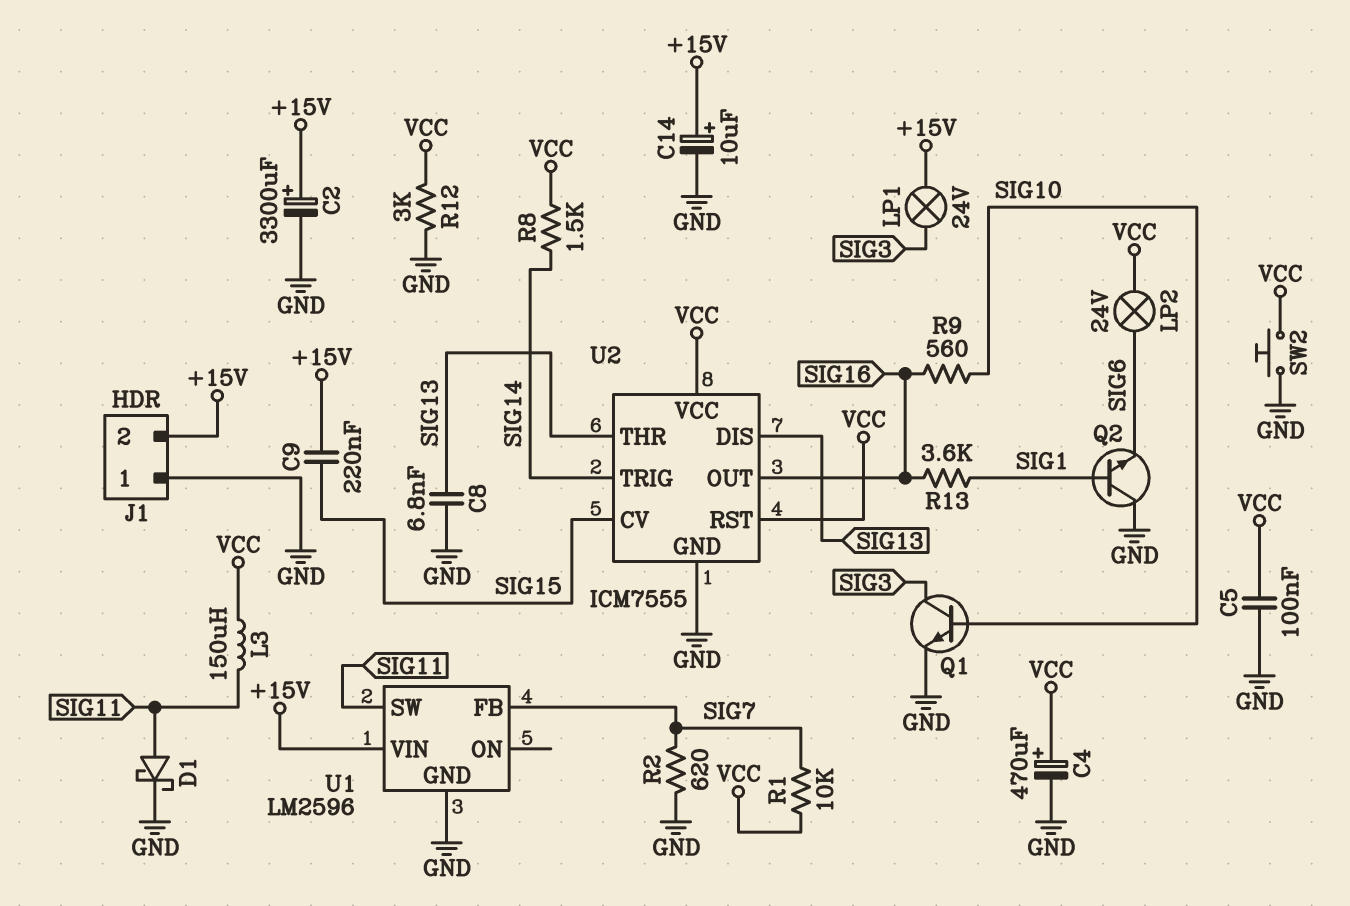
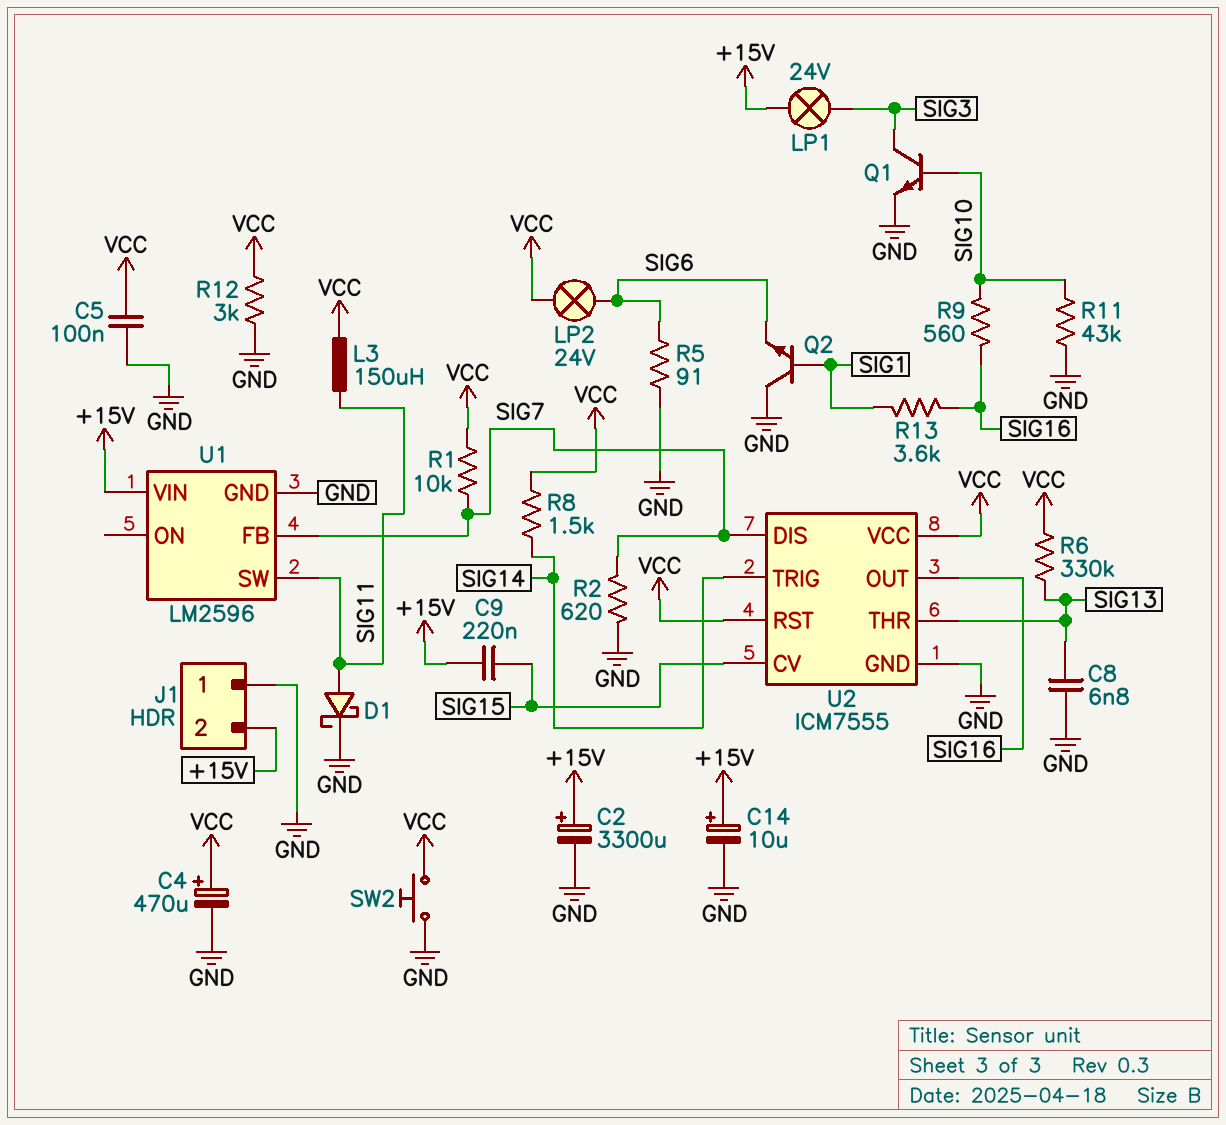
R5: none -> 91 (GND, SIG6)
R6: none -> 330k (SIG13, VCC)
R11: none -> 43k (GND, SIG10)
U2 pin DIS: SIG13 -> SIG7

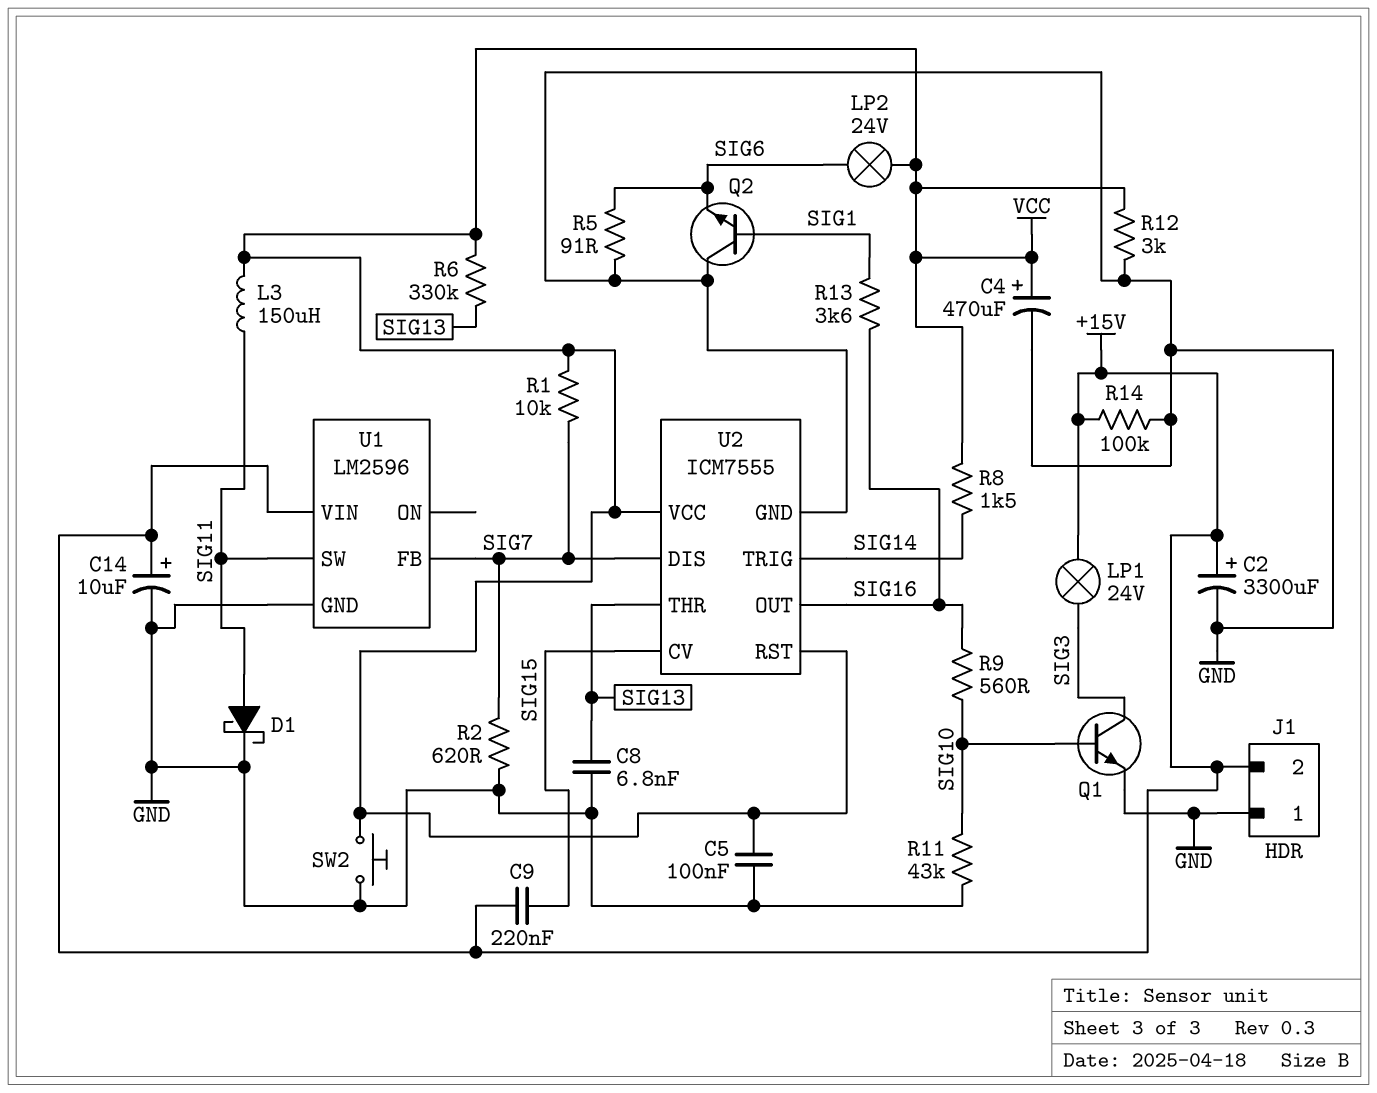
R14: none -> 100k (+15V, GND)

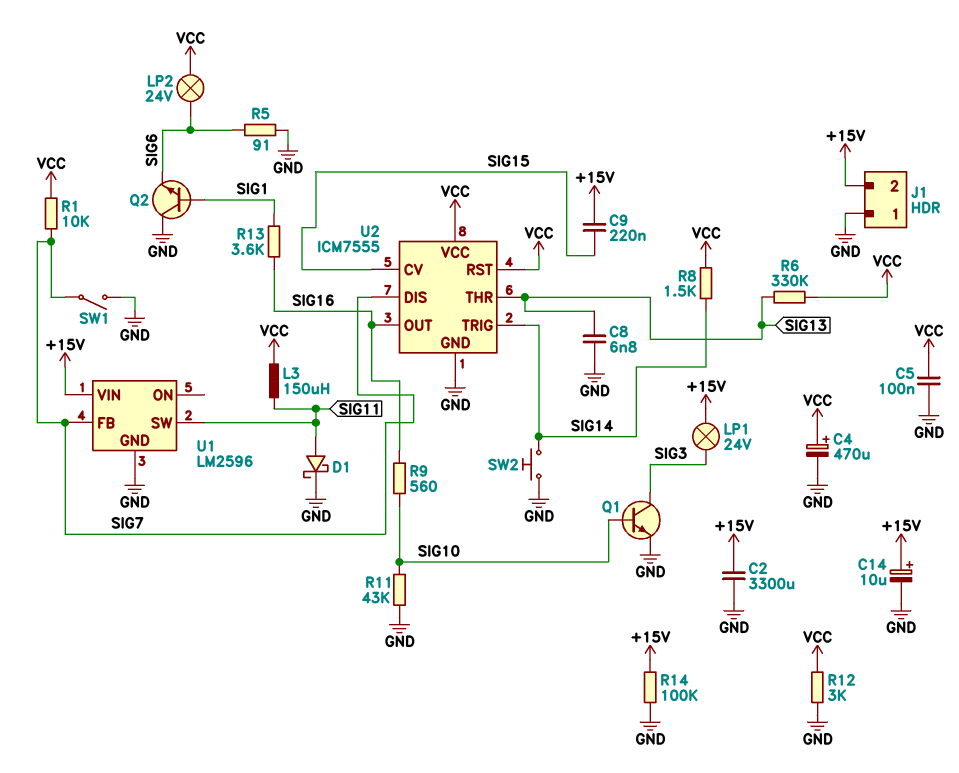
C2: 3300uF (plus +15V, minus GND) -> 3300uF (+15V, GND)
R2: 620 (GND, SIG7) -> none
SW1: none -> switch (GND, SIG7)
SW2: button (GND, VCC) -> button (GND, SIG14)

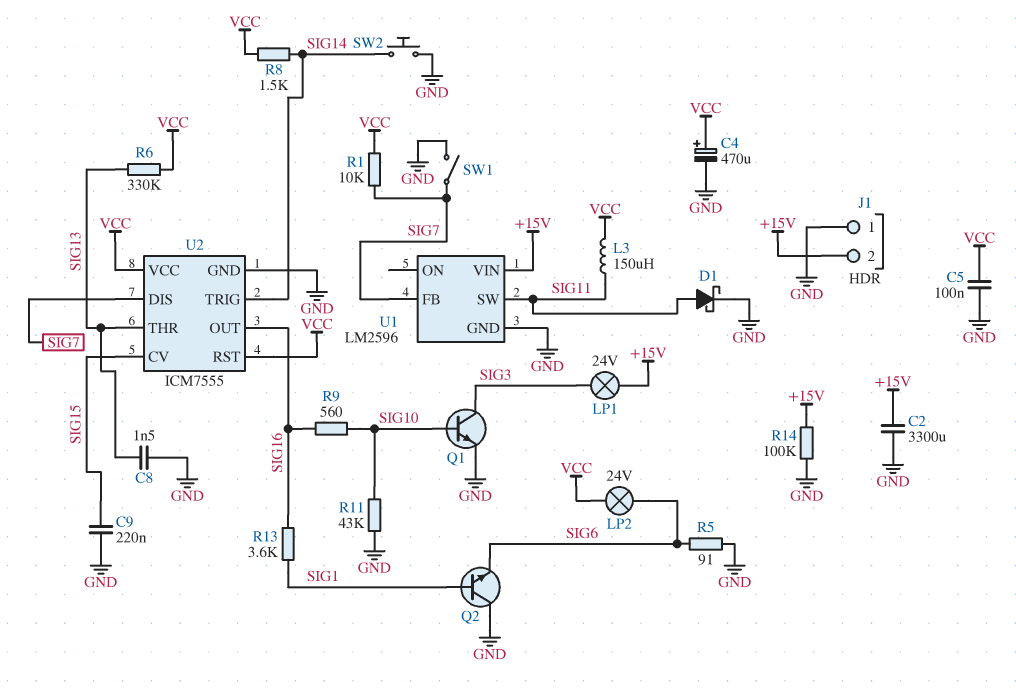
C8: 6.8nF (GND, SIG13) -> 1.5nF (GND, SIG13)
C9: 220nF (+15V, SIG15) -> 220nF (GND, SIG15)
C14: 10uF (plus +15V, minus GND) -> none
R12: 3k (GND, VCC) -> none

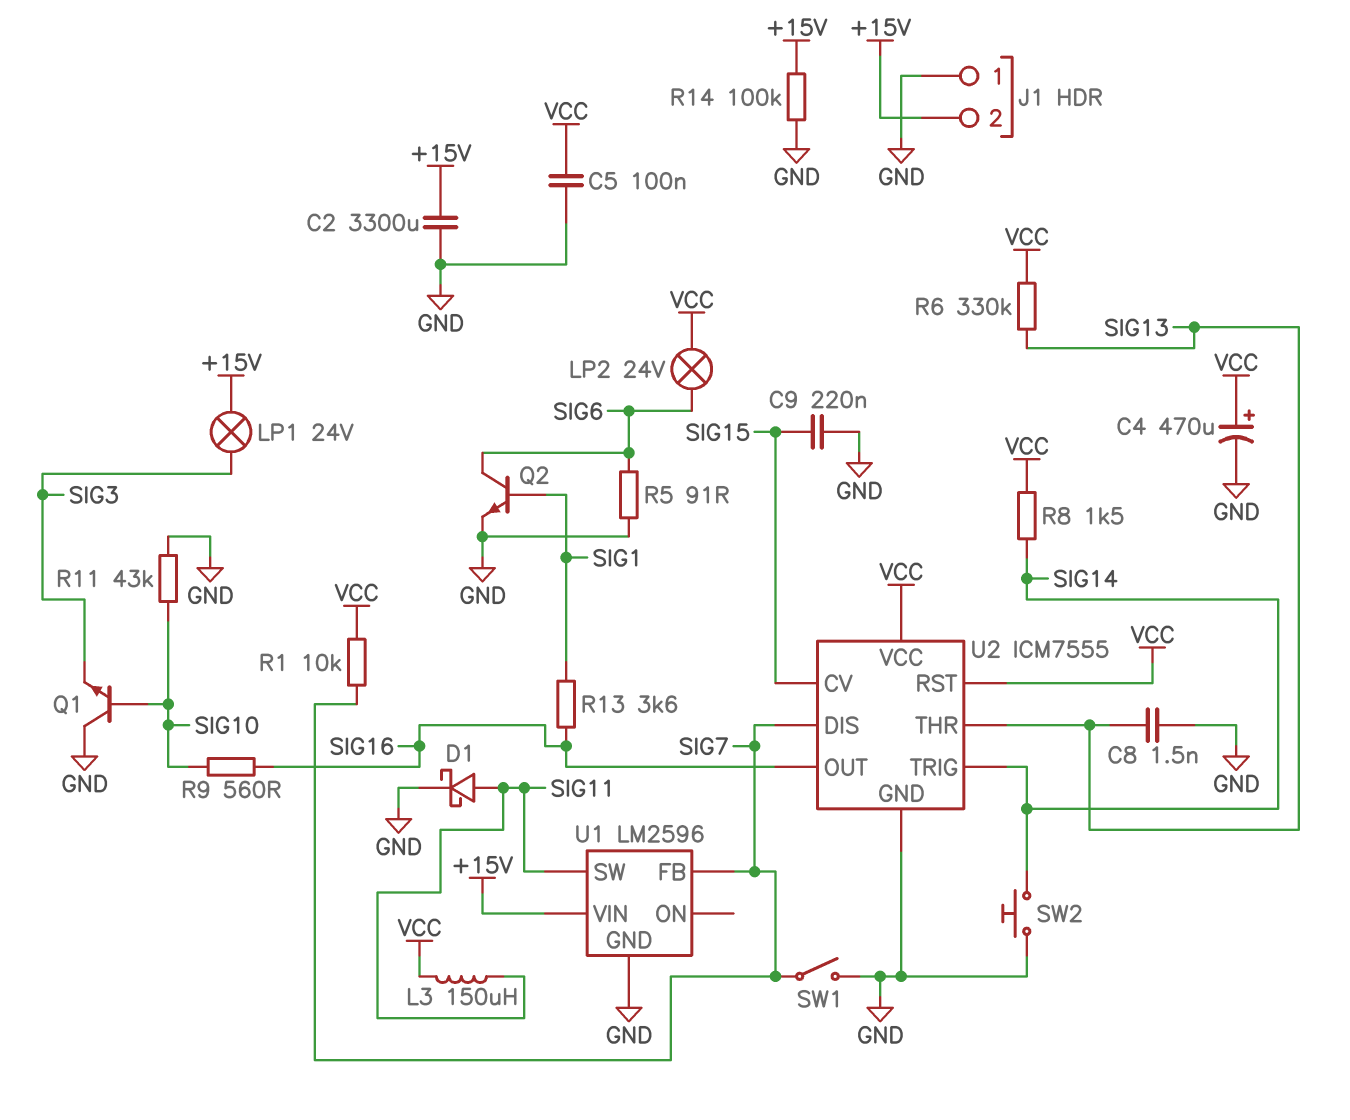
Q1: NPN (B SIG10, C SIG3, E GND) -> NPN (B SIG10, C GND, E SIG3)
Q2: NPN (B SIG1, C GND, E SIG6) -> NPN (B SIG1, C SIG6, E GND)

